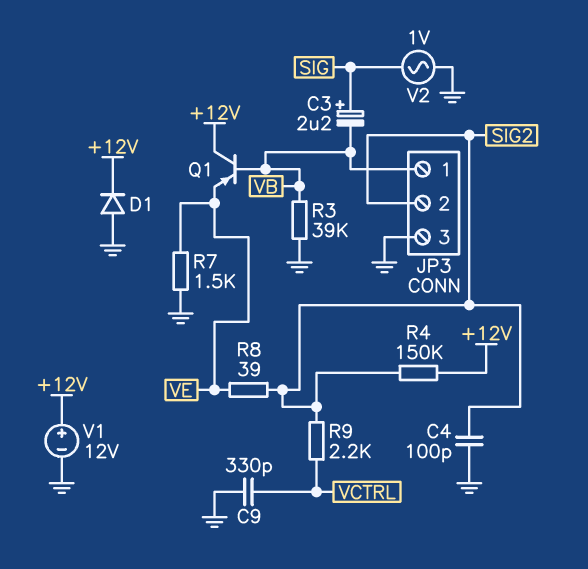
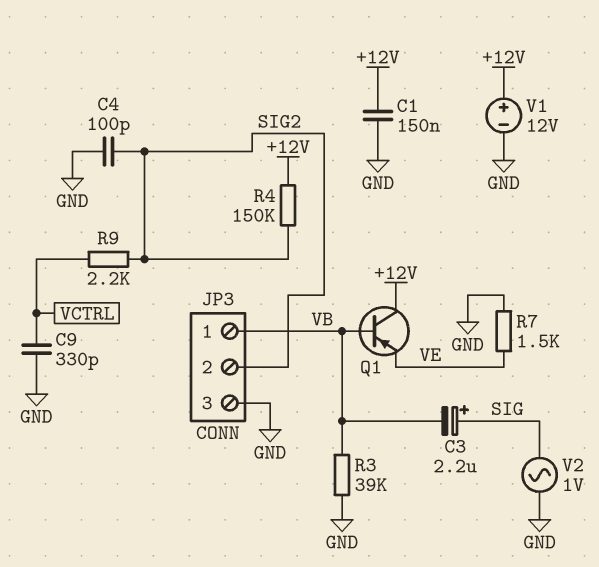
C1: none -> 150nF (+12V, GND)
D1: diode (A GND, K +12V) -> none
R8: 39 (SIG2, VE) -> none

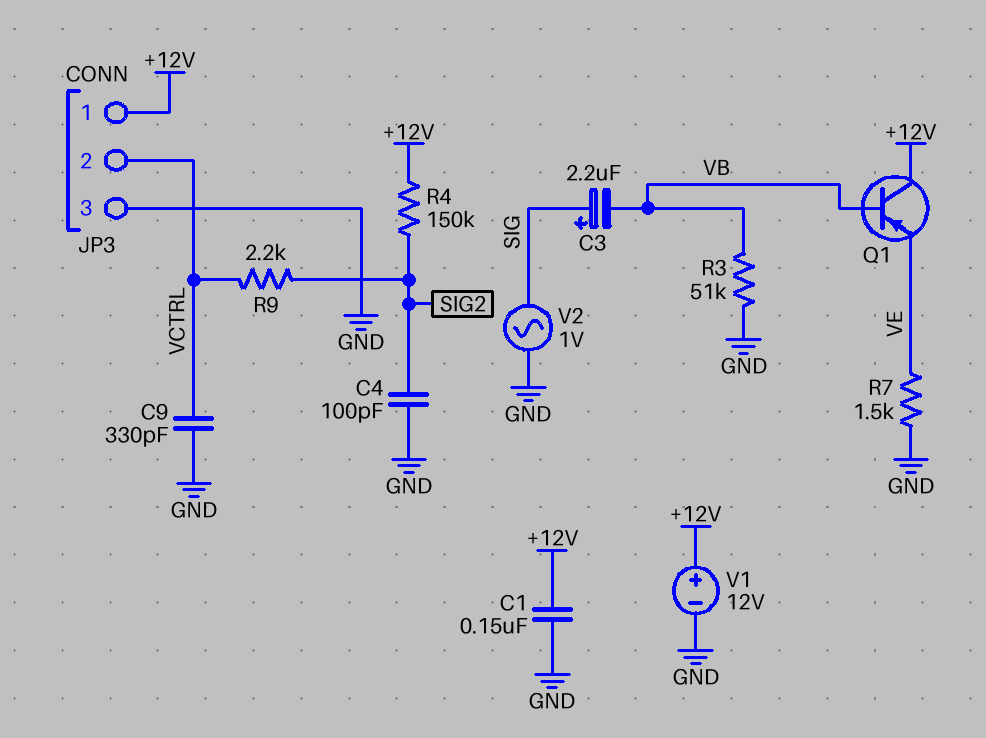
JP3 pin 1: VB -> +12V
JP3 pin 2: SIG2 -> VCTRL
R3: 39k (GND, VB) -> 51k (GND, VB)

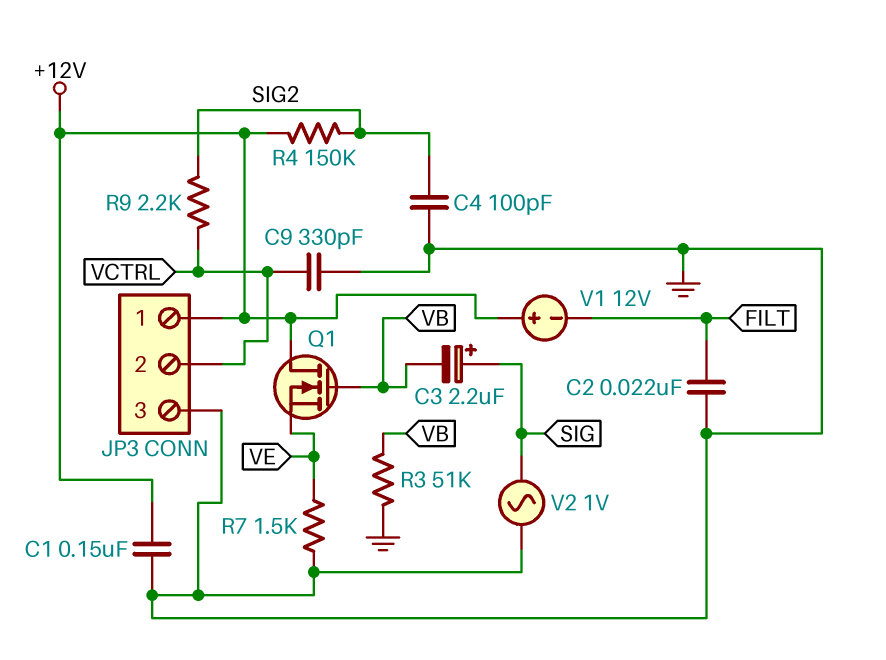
C2: none -> 22nF (FILT, GND)
Q1: PNP (B VB, C +12V, E VE) -> NMOS (G VB, D +12V, S VE)
V1: 12V (plus +12V, minus GND) -> 12V (plus +12V, minus FILT)

